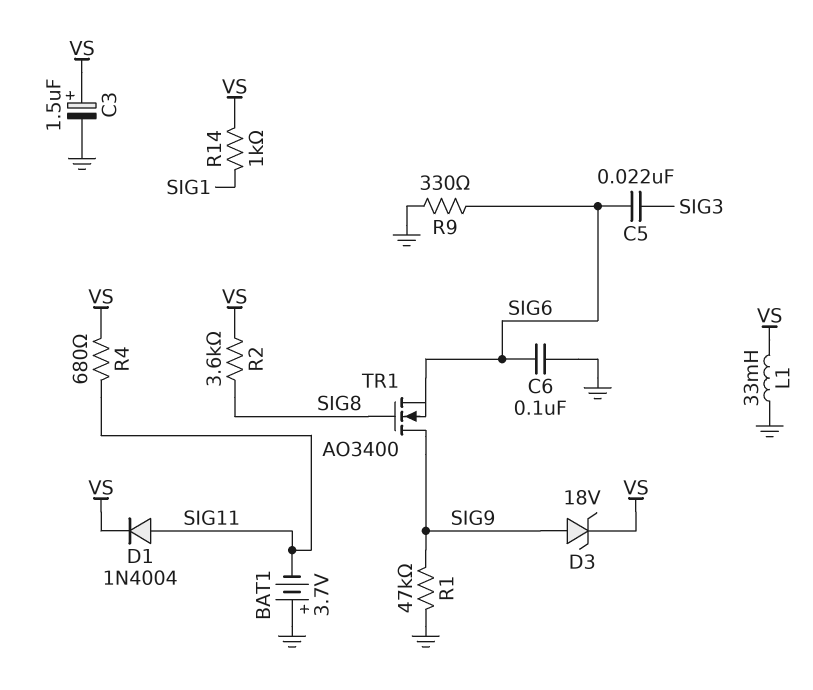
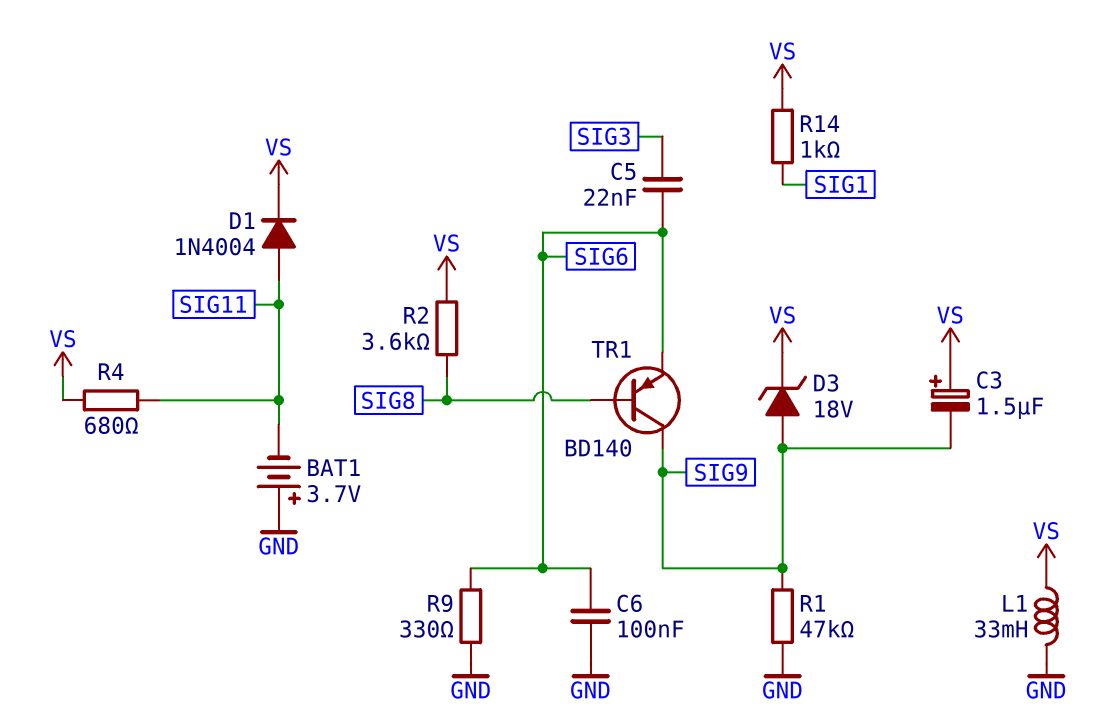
C3: 1.5uF (plus VS, minus GND) -> 1.5uF (plus VS, minus SIG9)
TR1: NMOS AO3400 (G SIG8, D SIG9, S SIG6) -> PNP BD140 (B SIG8, C SIG9, E SIG6)

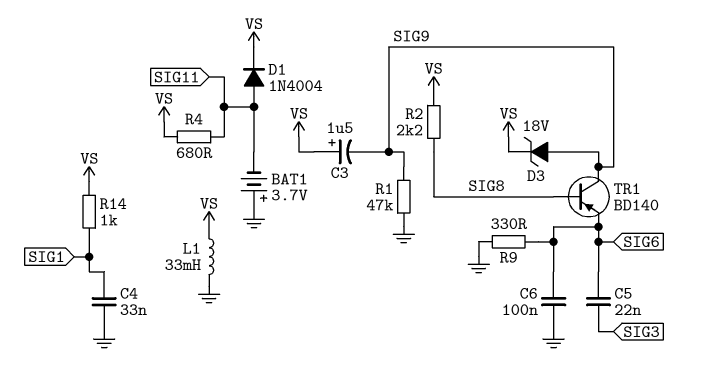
C4: none -> 33nF (GND, SIG1)
R2: 3.6k (SIG8, VS) -> 2.2k (SIG8, VS)

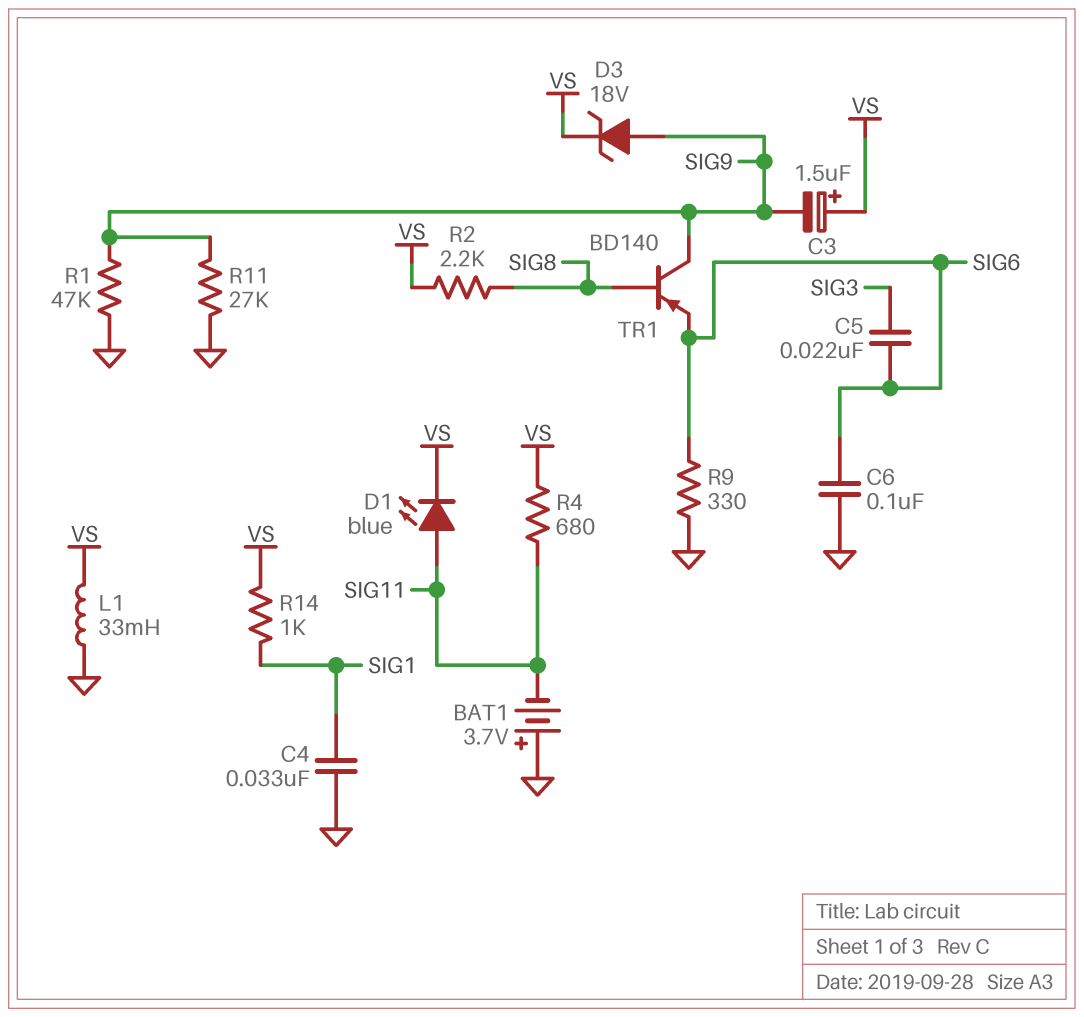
D1: diode 1N4004 (A SIG11, K VS) -> LED blue (A SIG11, K VS)
R11: none -> 27k (GND, SIG9)

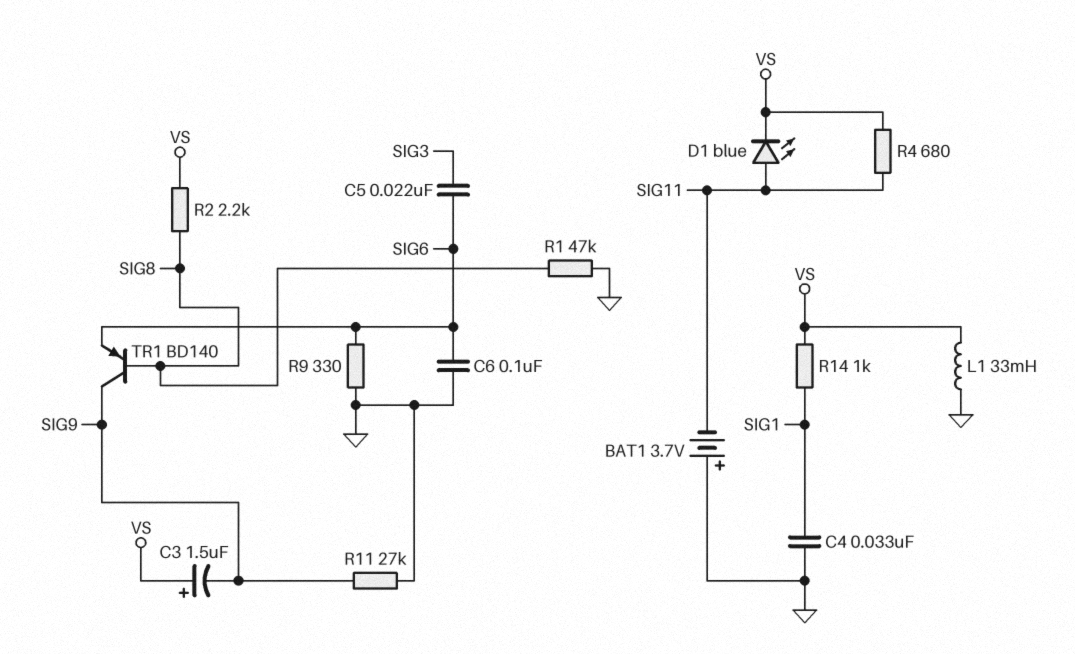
D3: zener 18V (A SIG9, K VS) -> none
R1: 47k (GND, SIG9) -> 47k (GND, SIG8)

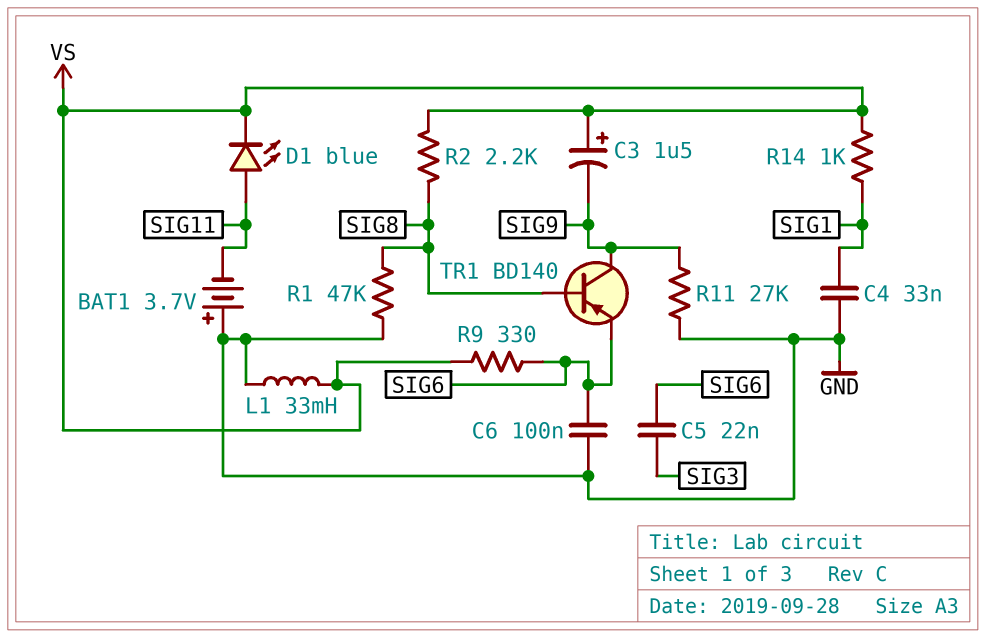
R4: 680 (SIG11, VS) -> none
R9: 330 (GND, SIG6) -> 330 (SIG6, VS)

